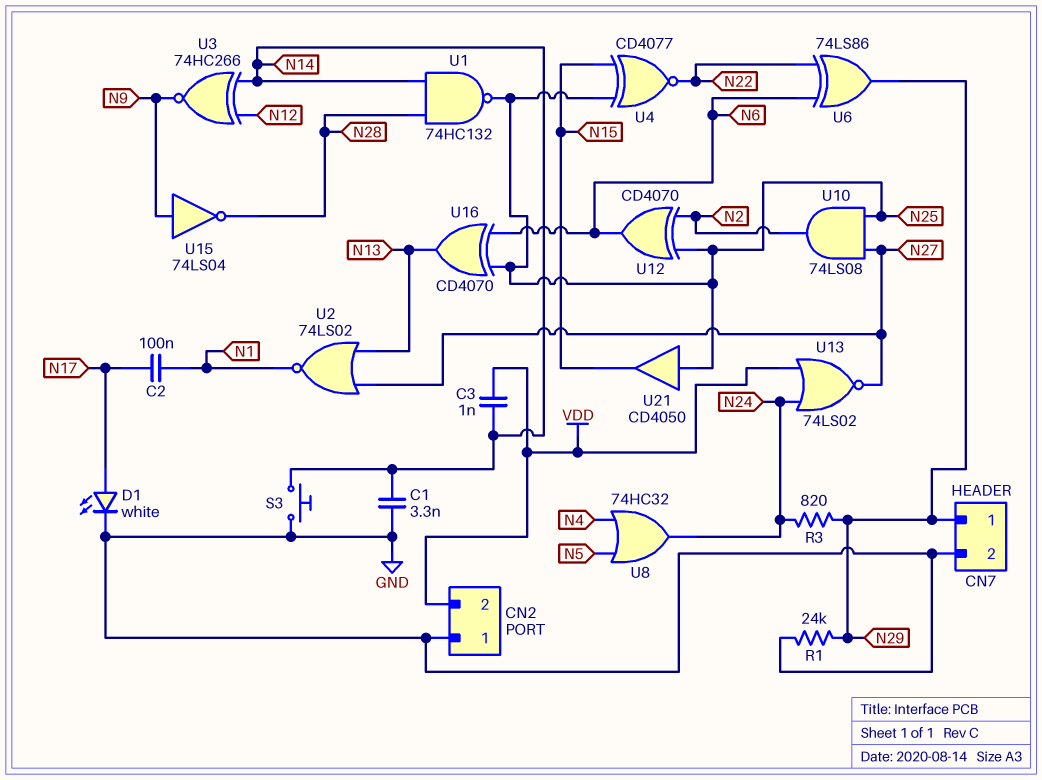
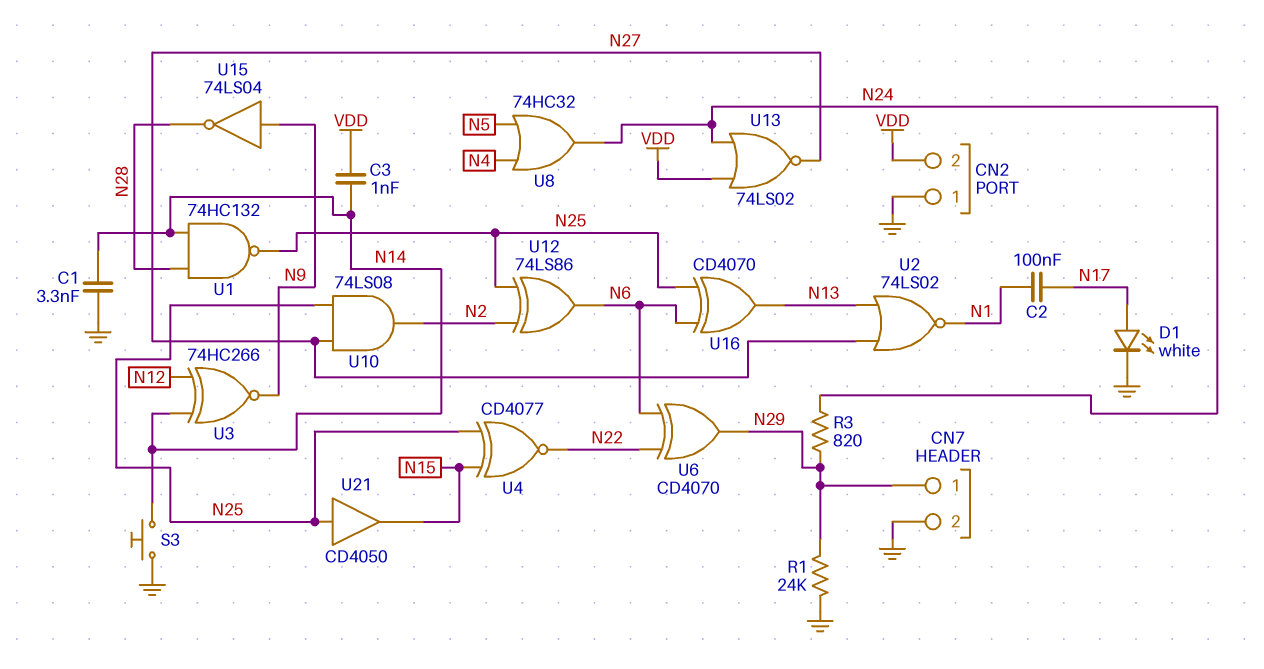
U6: XOR 74LS86 (in N6, in N22, out N29) -> XOR CD4070 (in N6, in N22, out N29)
U12: XOR CD4070 (in N2, in N25, out N6) -> XOR 74LS86 (in N2, in N25, out N6)

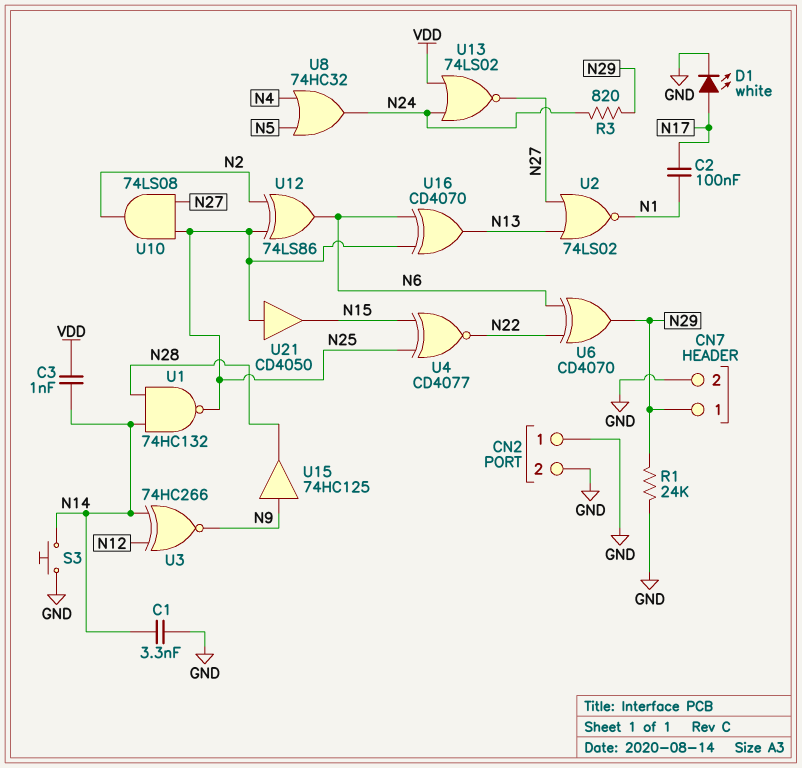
CN2 pin 2: VDD -> GND
U15: NOT 74LS04 (in N9, out N28) -> buffer 74HC125 (in N9, out N28)

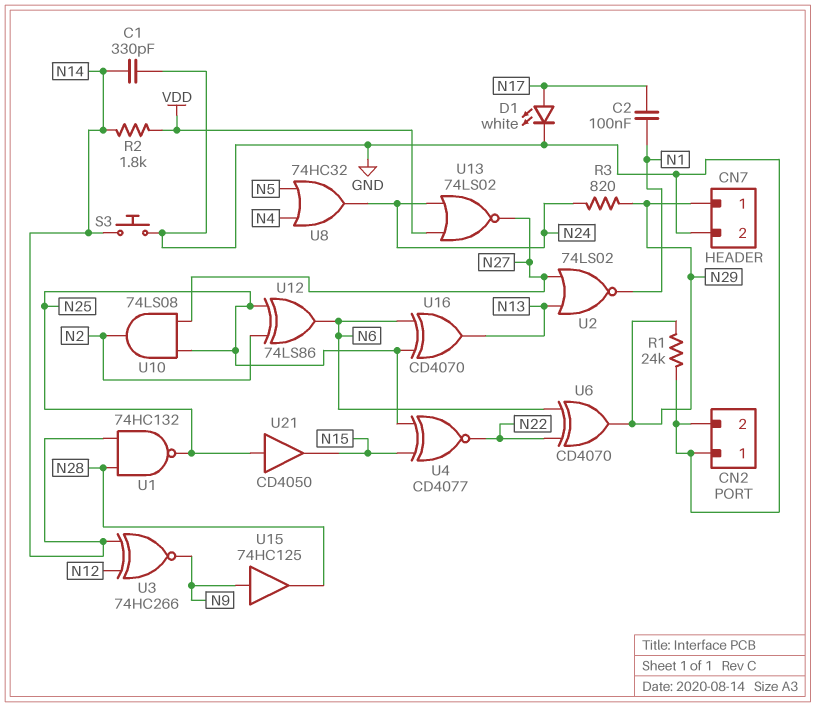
C1: 3.3nF (GND, N14) -> 330pF (GND, N14)
C3: 1nF (N14, VDD) -> none
R2: none -> 1.8k (N14, VDD)

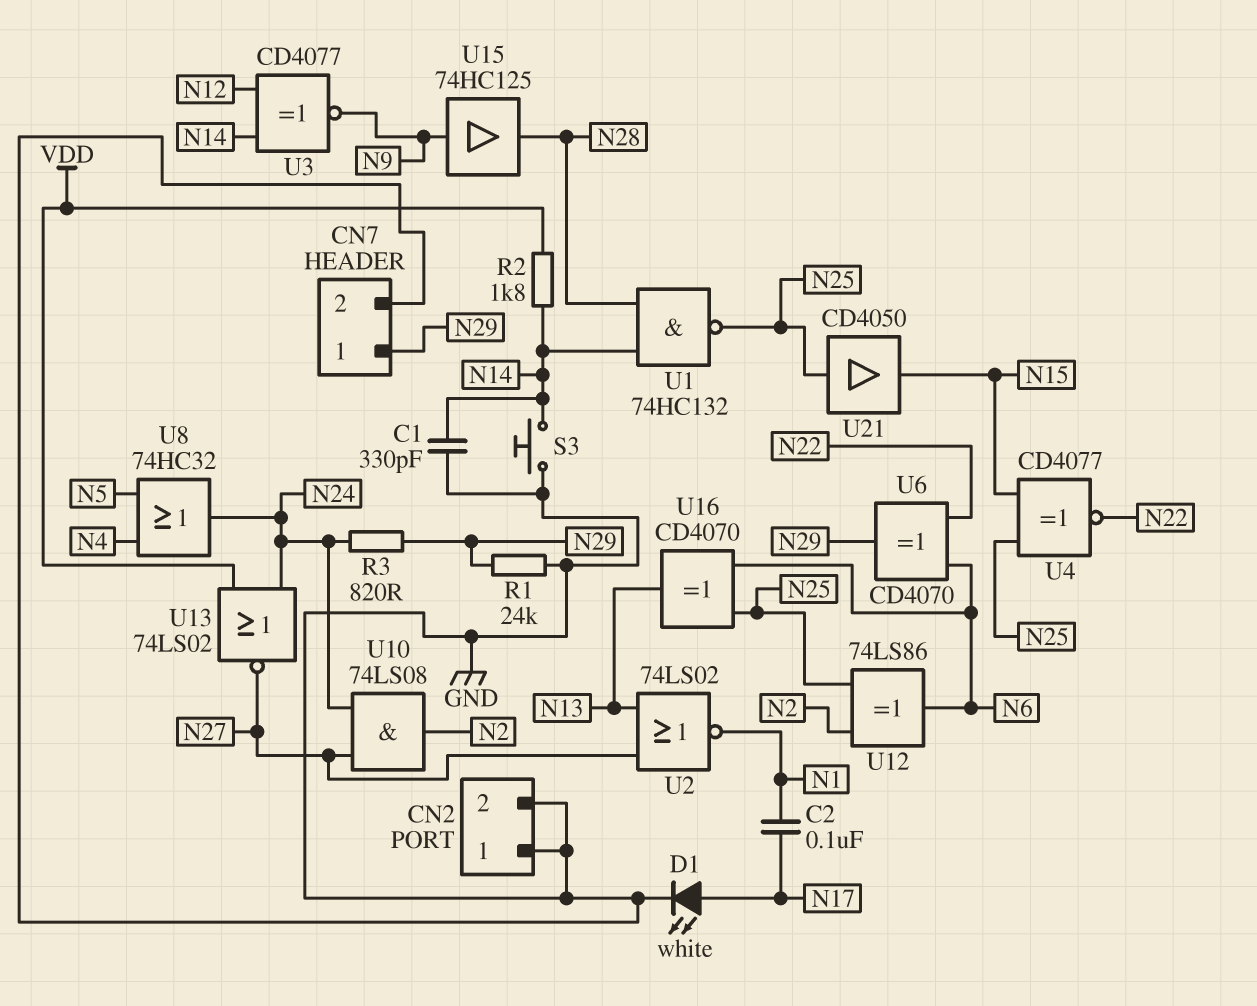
U3: XNOR 74HC266 (in N12, in N14, out N9) -> XNOR CD4077 (in N12, in N14, out N9)
U10: AND 74LS08 (in N25, in N27, out N2) -> AND 74LS08 (in N24, in N27, out N2)

